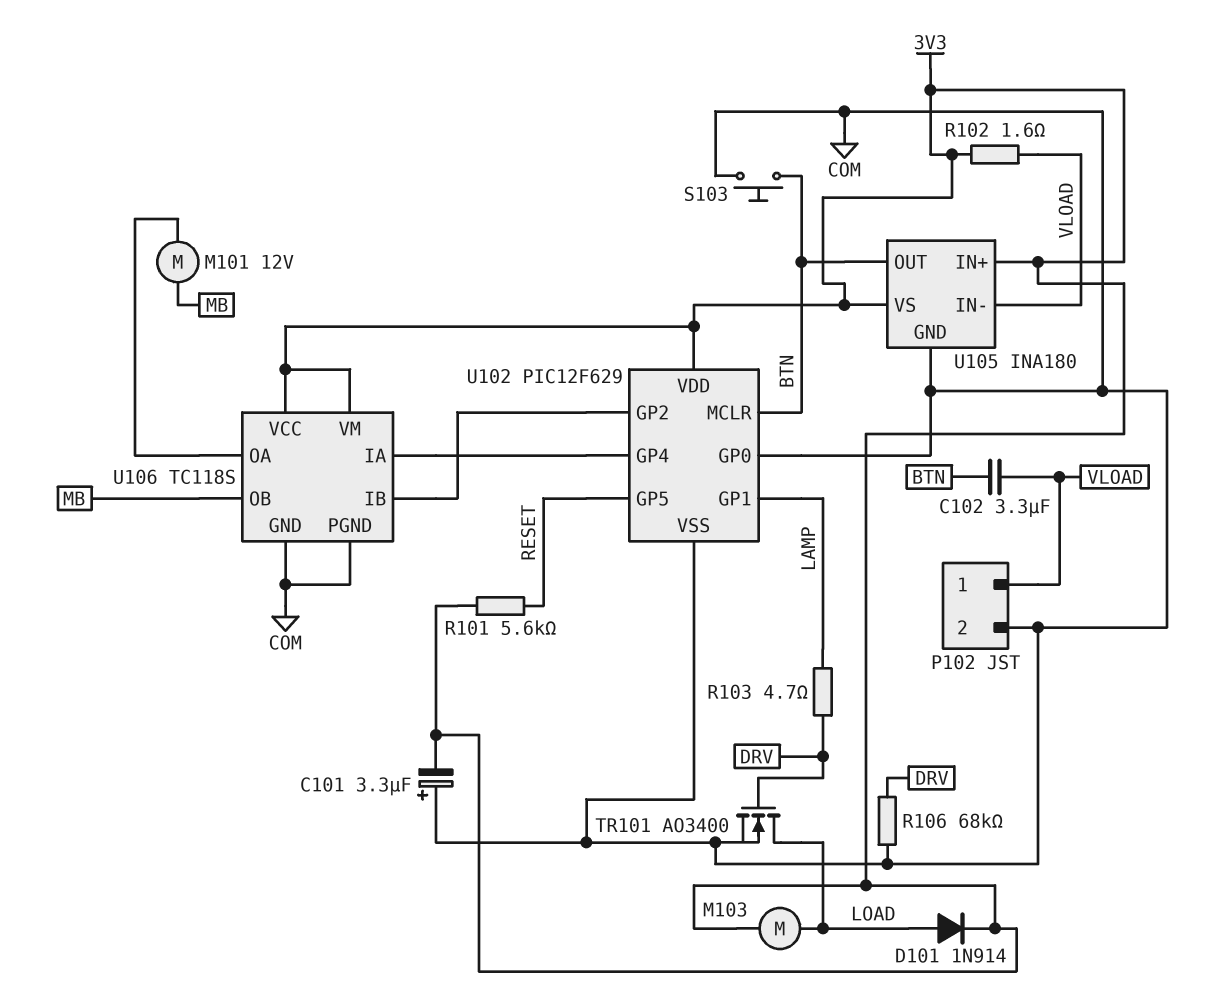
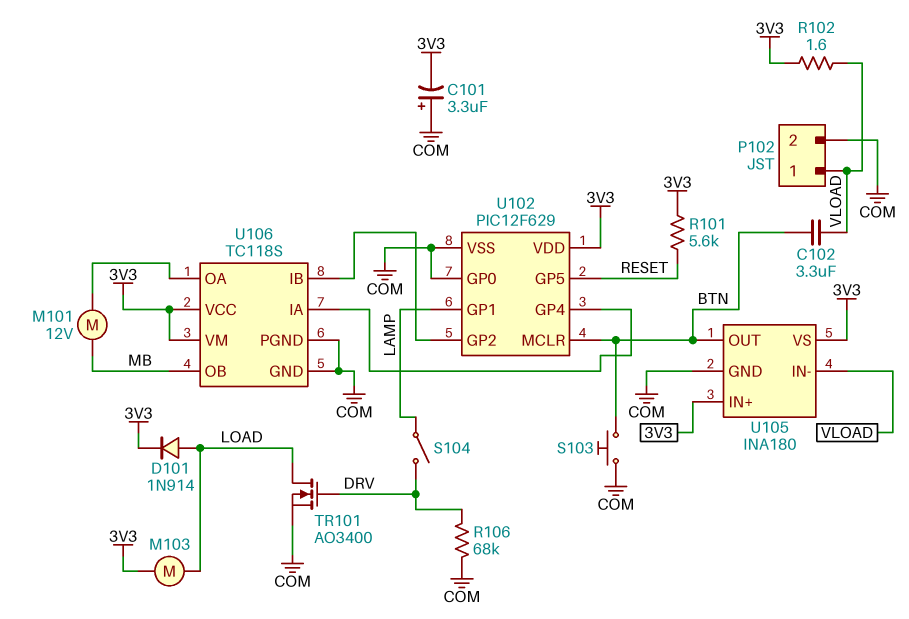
R103: 4.7 (DRV, LAMP) -> none
S104: none -> switch (DRV, LAMP)

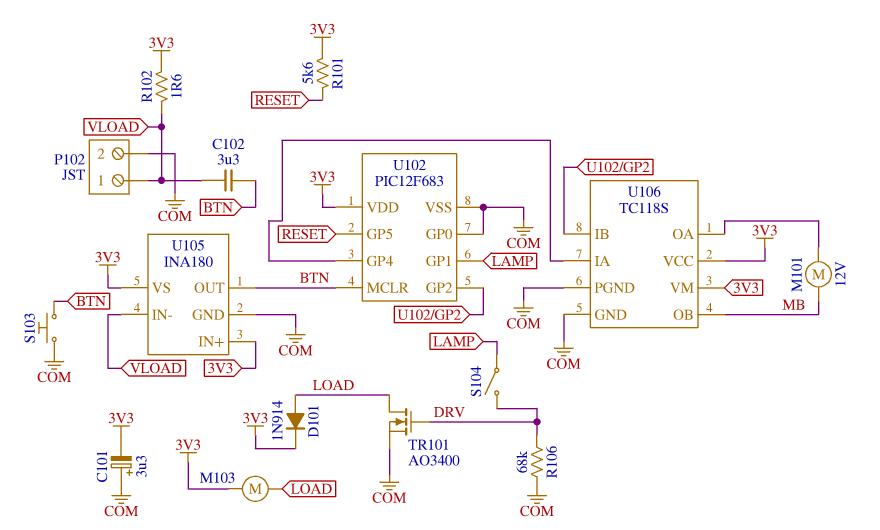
U102: PIC12F629 -> PIC12F683

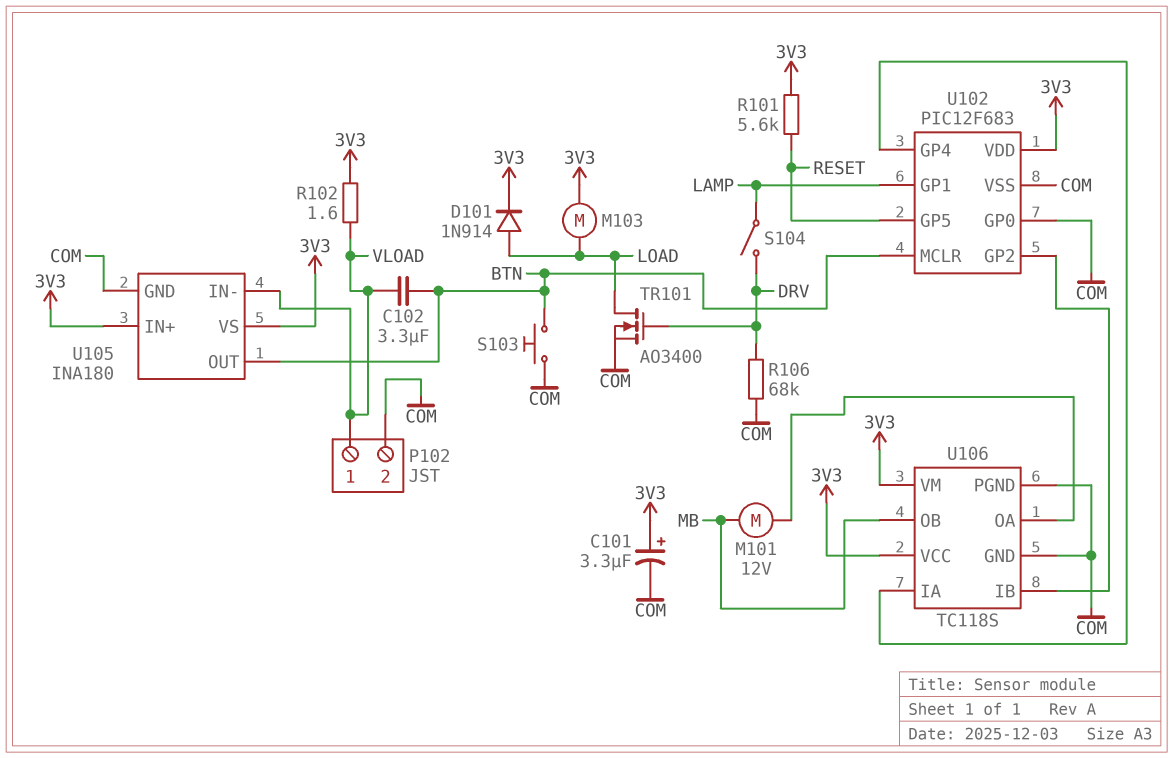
C101: 3.3uF (plus COM, minus 3V3) -> 3.3uF (plus 3V3, minus COM)

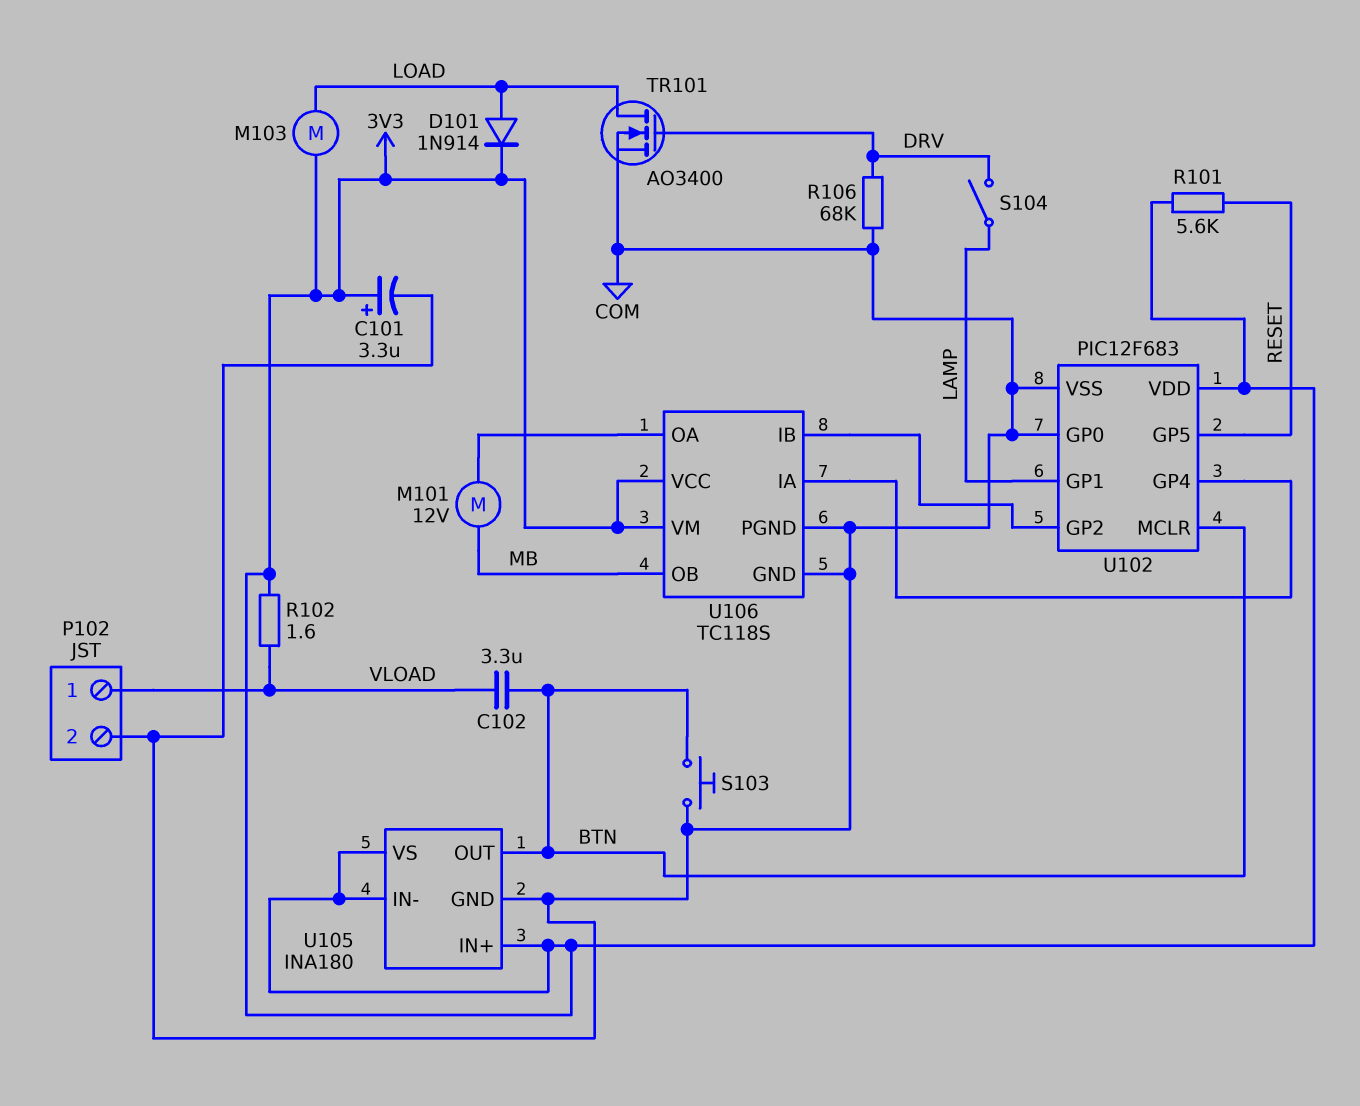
U105 pin IN-: VLOAD -> 3V3

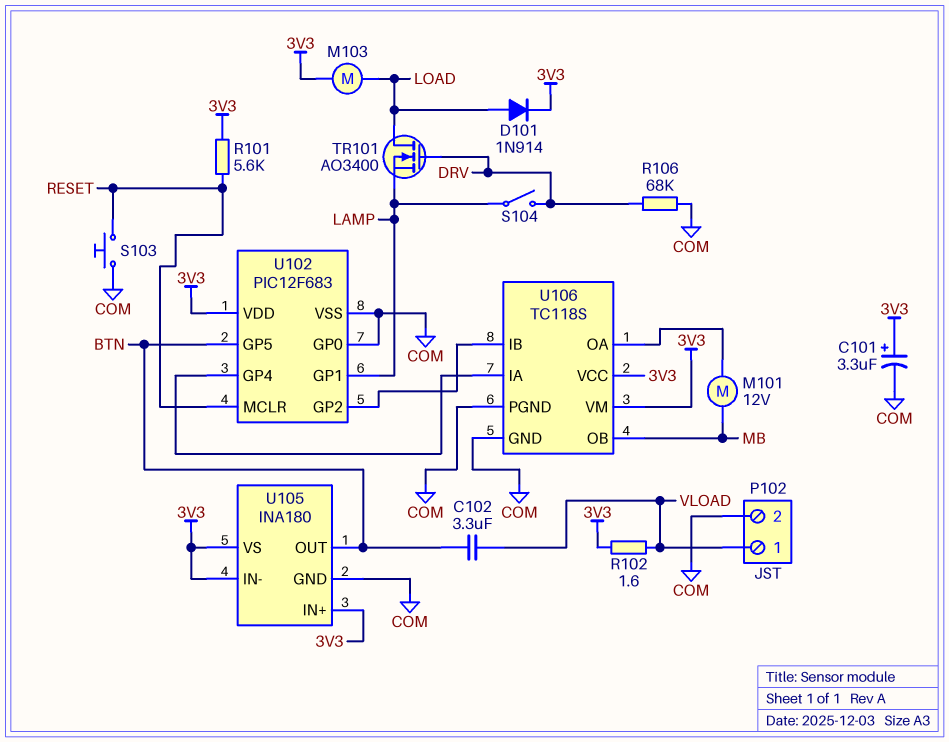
S103: button (BTN, COM) -> button (COM, RESET)
TR101: NMOS AO3400 (G DRV, D LOAD, S COM) -> NMOS AO3400 (G DRV, D LOAD, S LAMP)
U102 pin GP5: RESET -> BTN
U102 pin MCLR: BTN -> RESET

